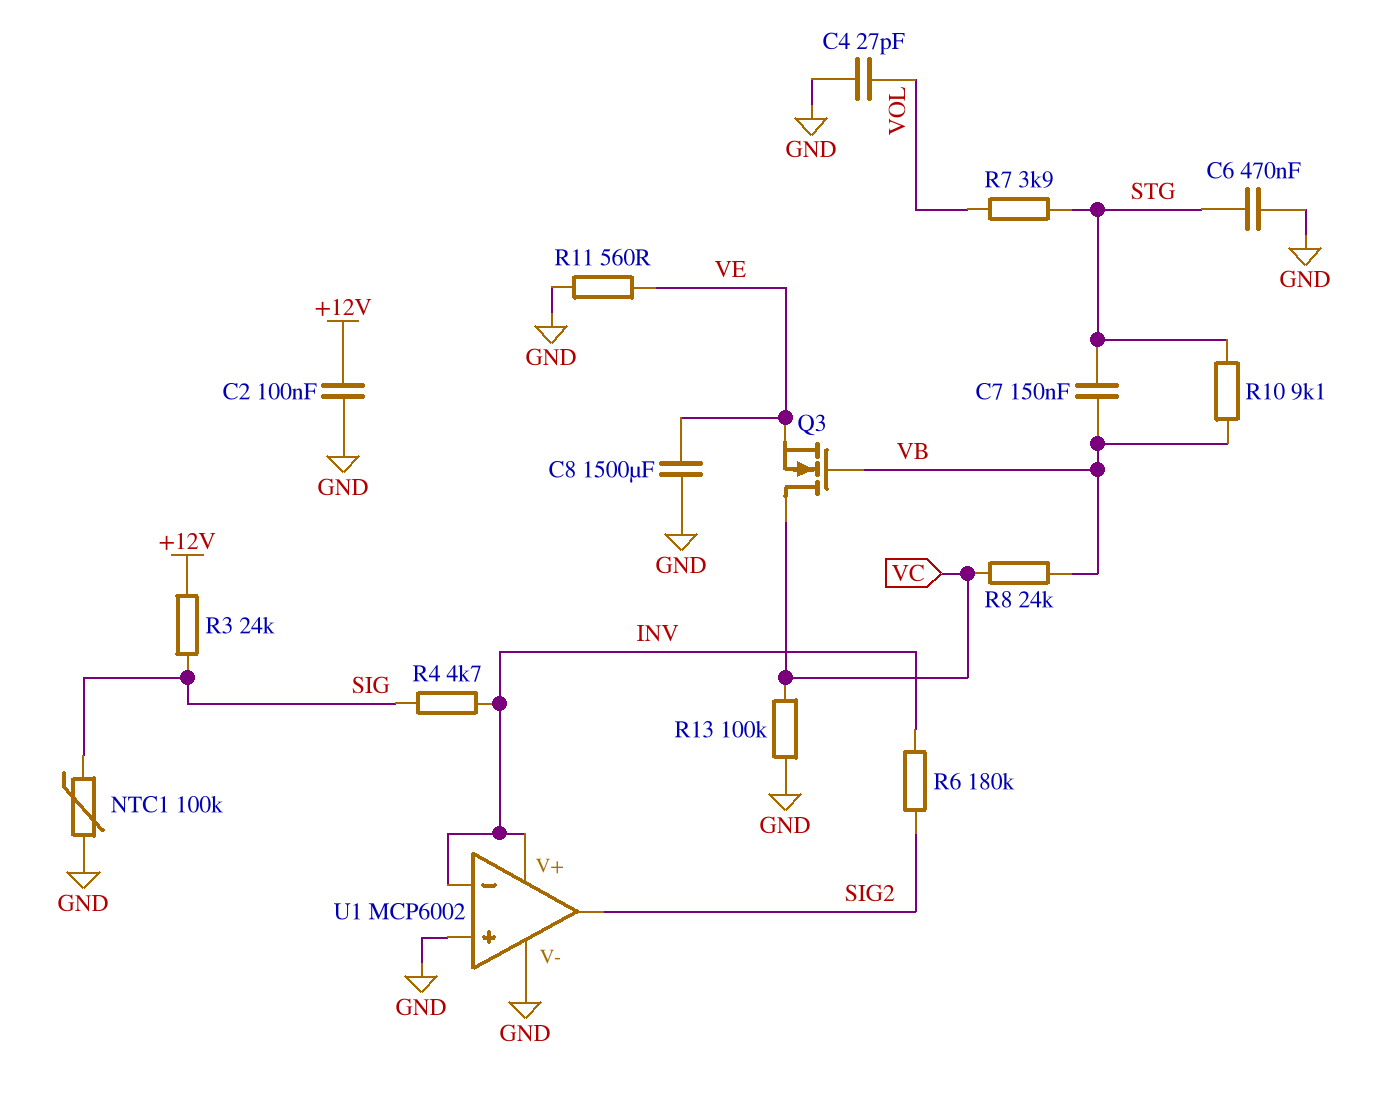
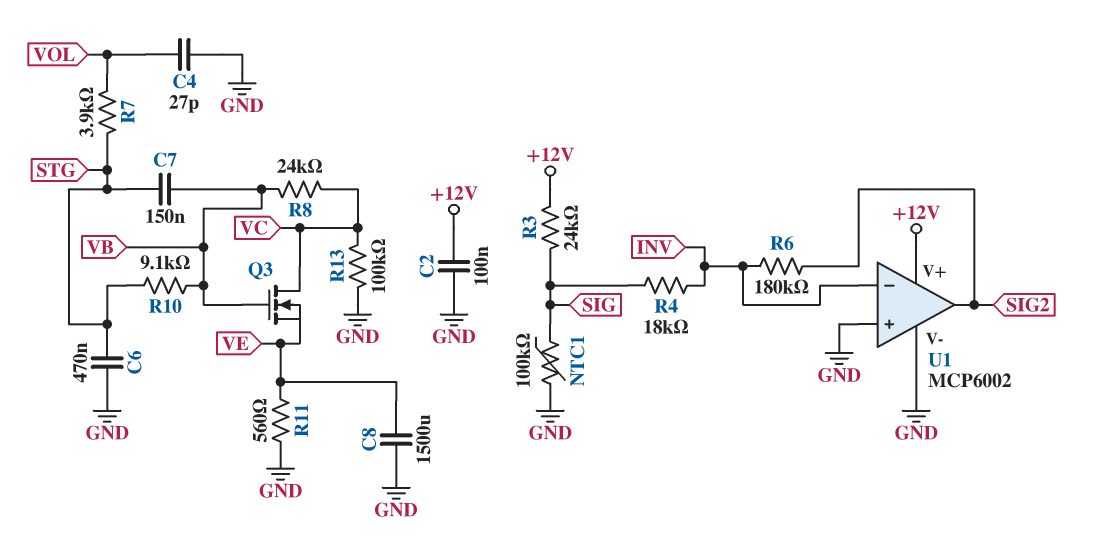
R4: 4.7k (INV, SIG) -> 18k (INV, SIG)
U1 pin V+: INV -> +12V

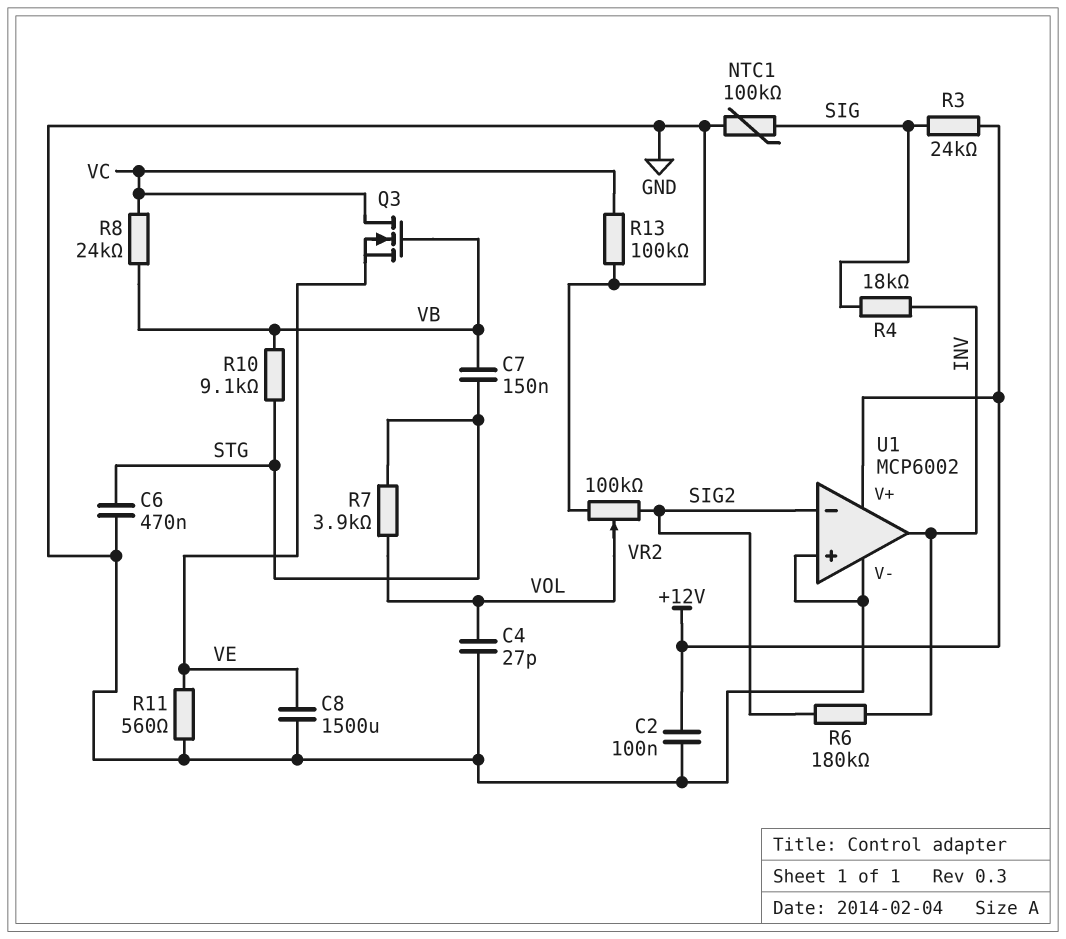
U1 pin in-: INV -> SIG2
U1 pin out: SIG2 -> INV
VR2: none -> 100k (GND, SIG2, wiper VOL)

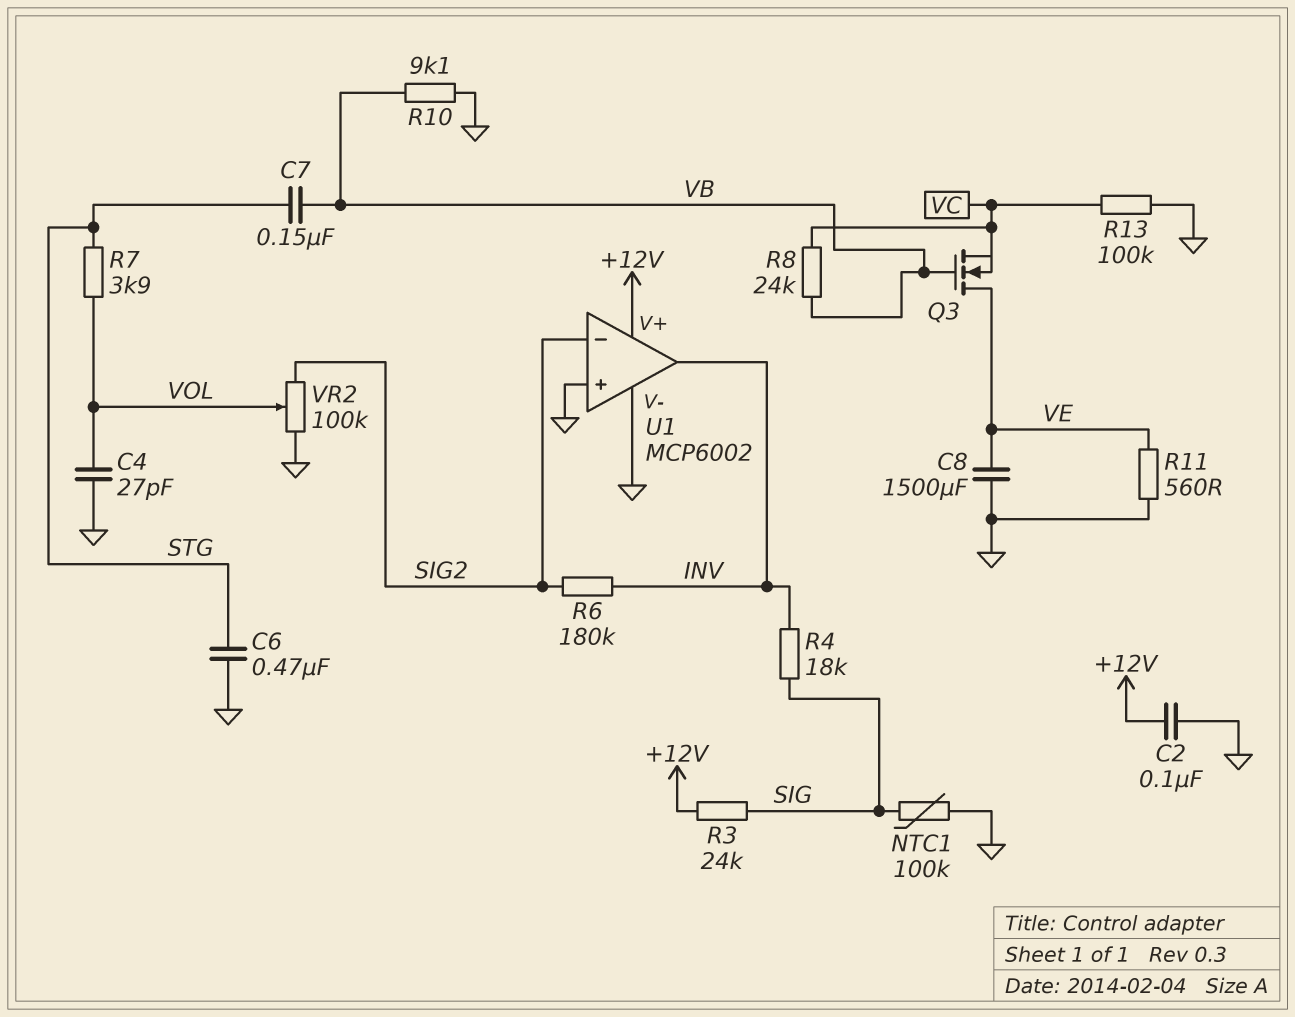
Q3: NMOS (G VB, D VC, S VE) -> NMOS (G VB, D VE, S VC)
R10: 9.1k (STG, VB) -> 9.1k (GND, VB)

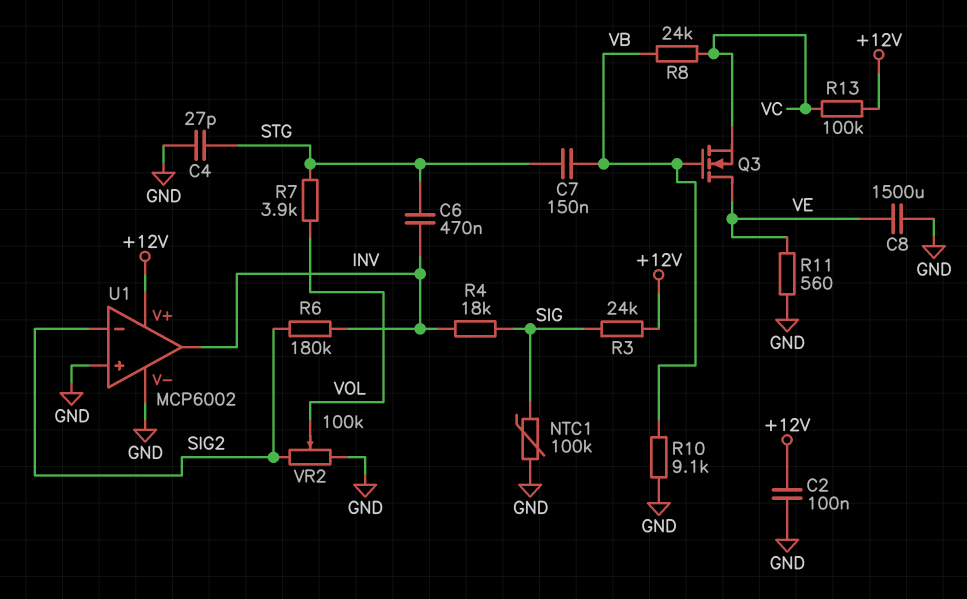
C4: 27pF (GND, VOL) -> 27pF (GND, STG)
C6: 470nF (GND, STG) -> 470nF (INV, STG)
R13: 100k (GND, VC) -> 100k (+12V, VC)

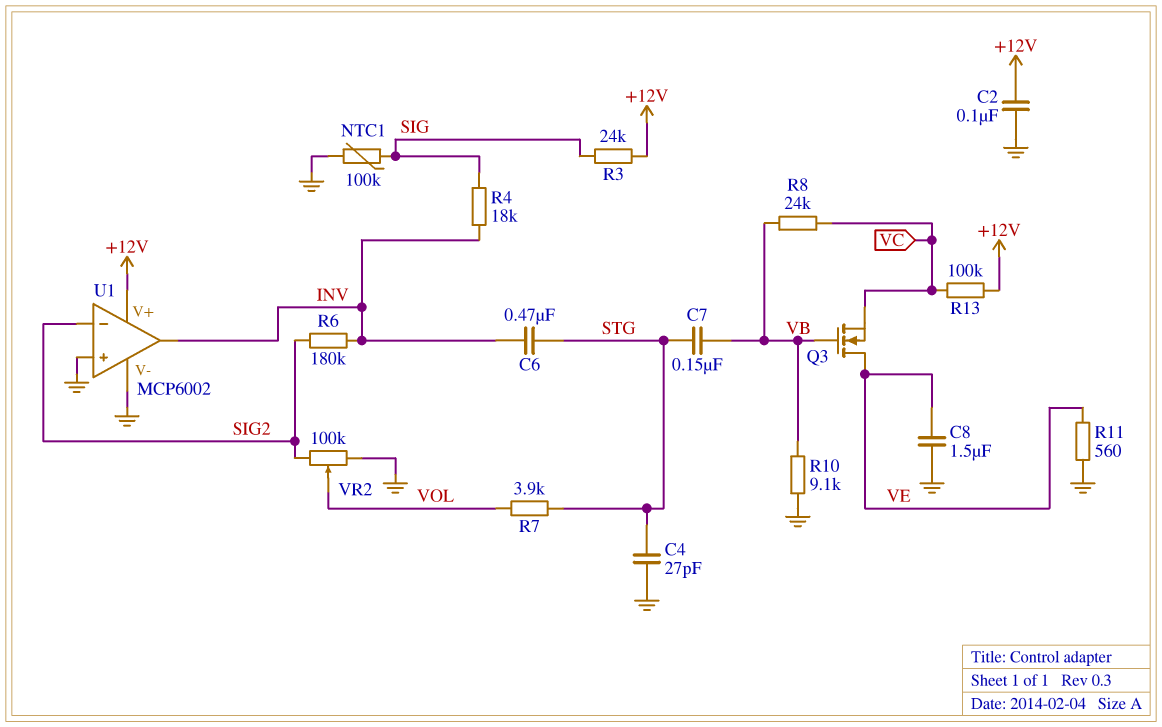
C8: 1500uF (GND, VE) -> 1.5uF (GND, VE)

